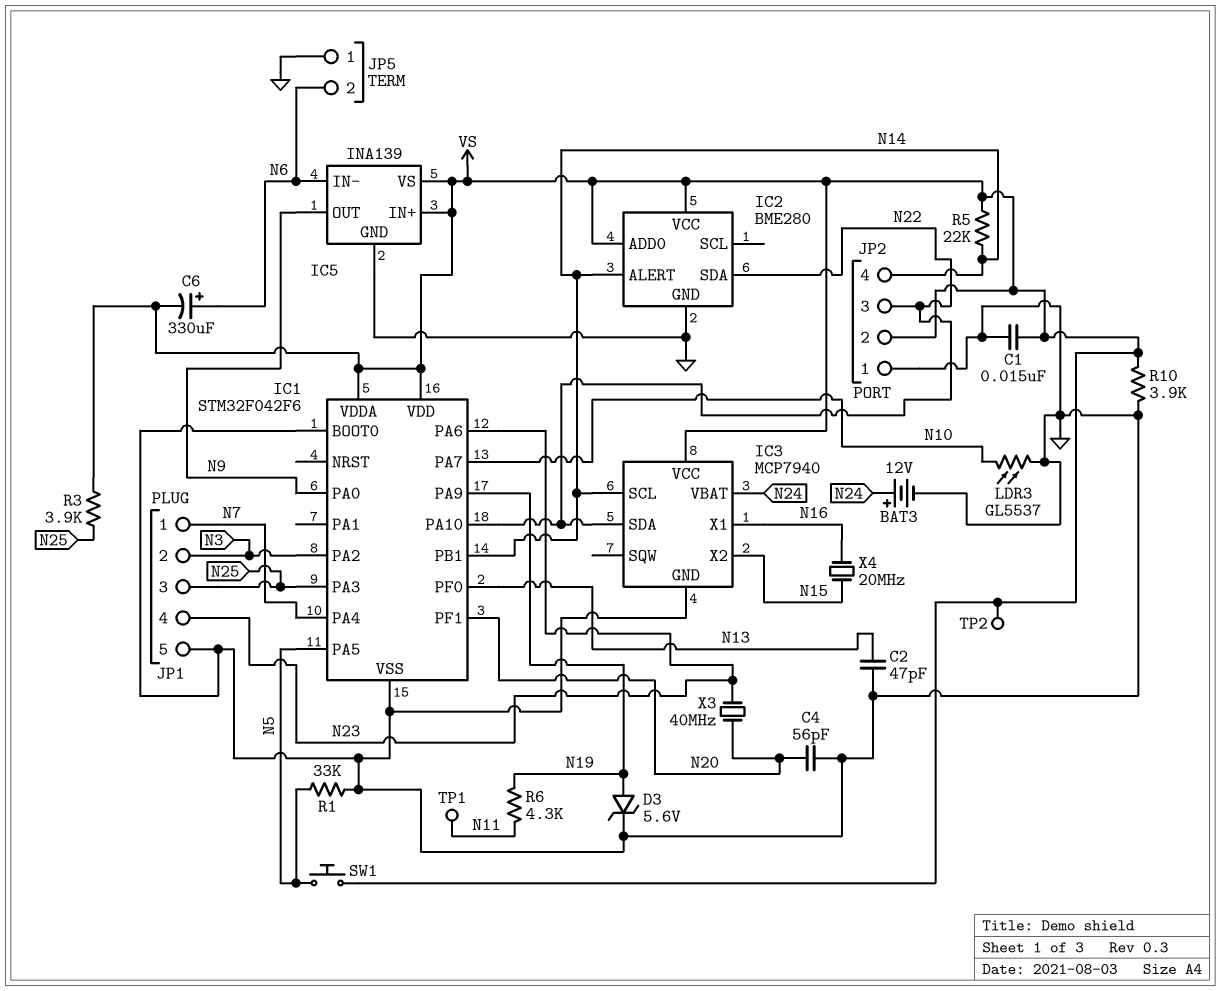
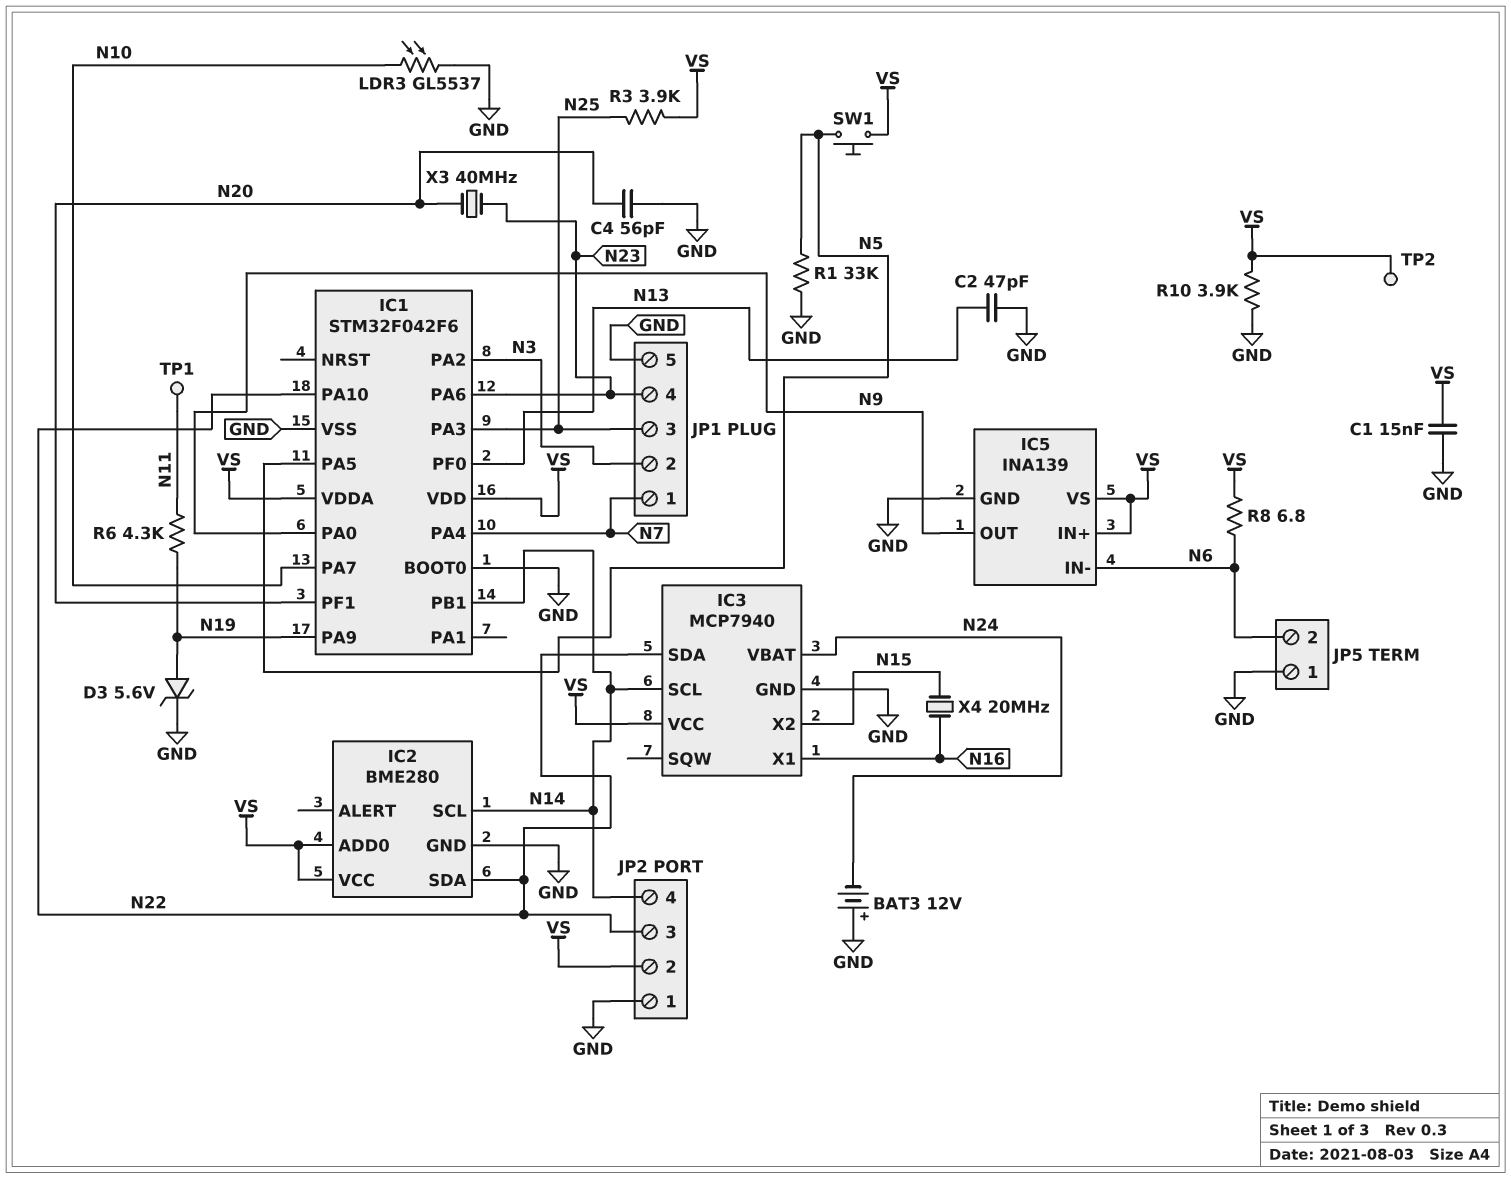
BAT3: 12V (plus N24, minus GND) -> 12V (plus GND, minus N24)
C6: 330uF (plus N6, minus VS) -> none
IC2 pin ALERT: N14 -> none
IC2 pin SCL: none -> N14
R5: 22k (N14, VS) -> none
R8: none -> 6.8 (N6, VS)

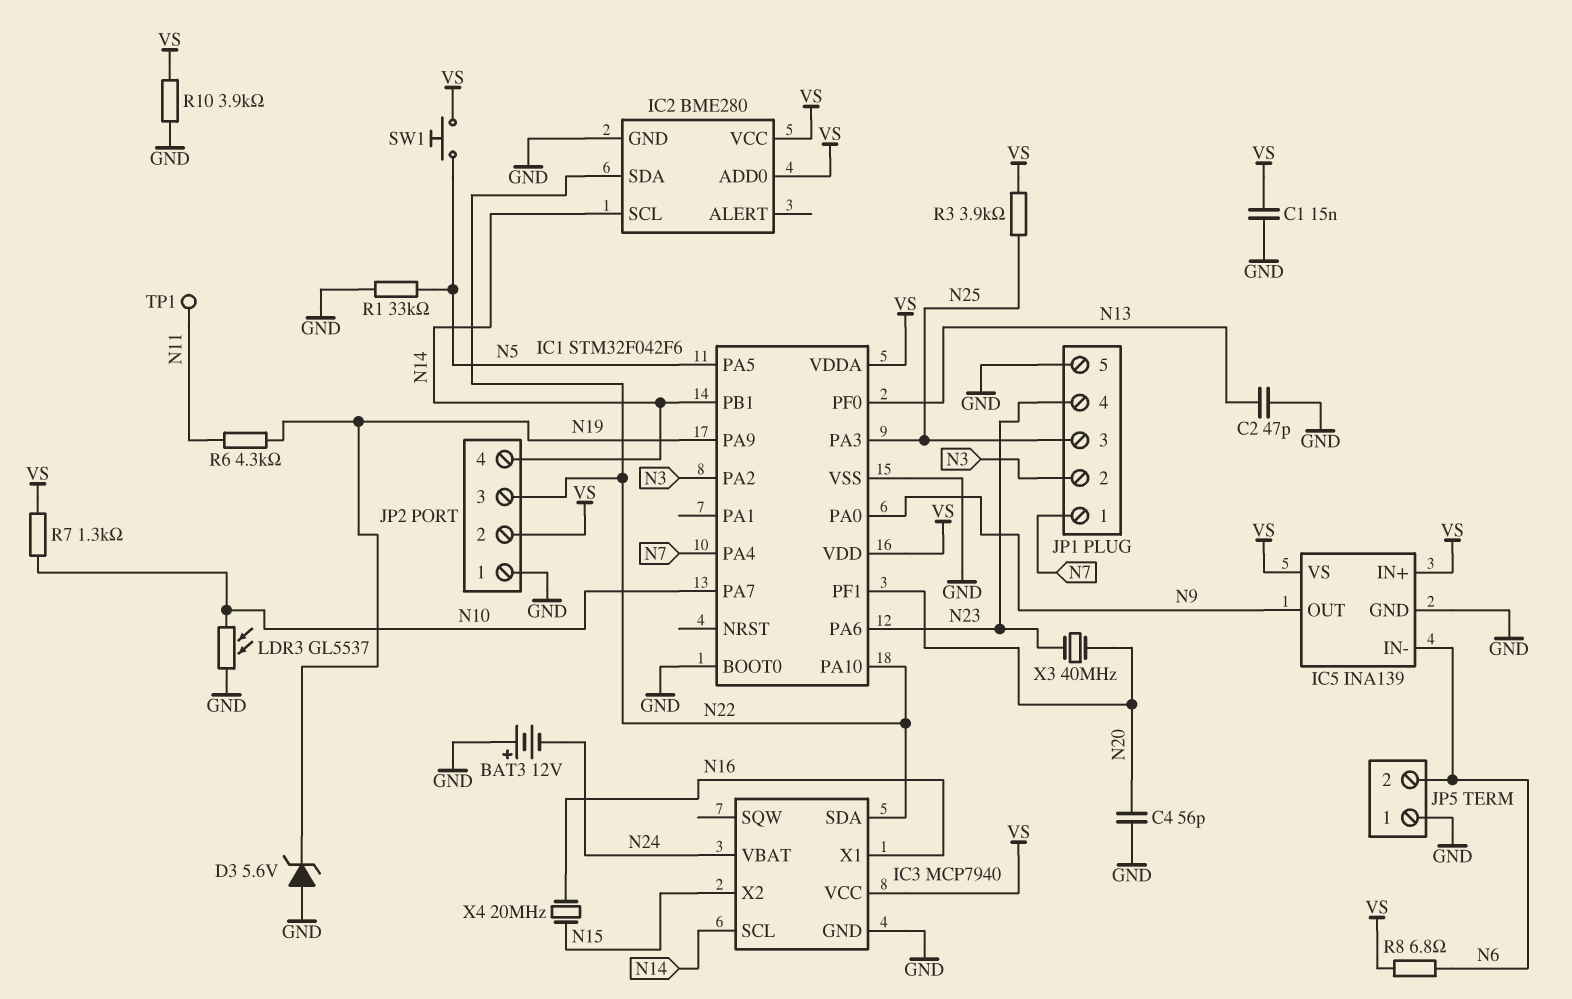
D3: zener 5.6V (A N19, K GND) -> zener 5.6V (A GND, K N19)
R7: none -> 1.3k (N10, VS)
TP2: test point (VS) -> none

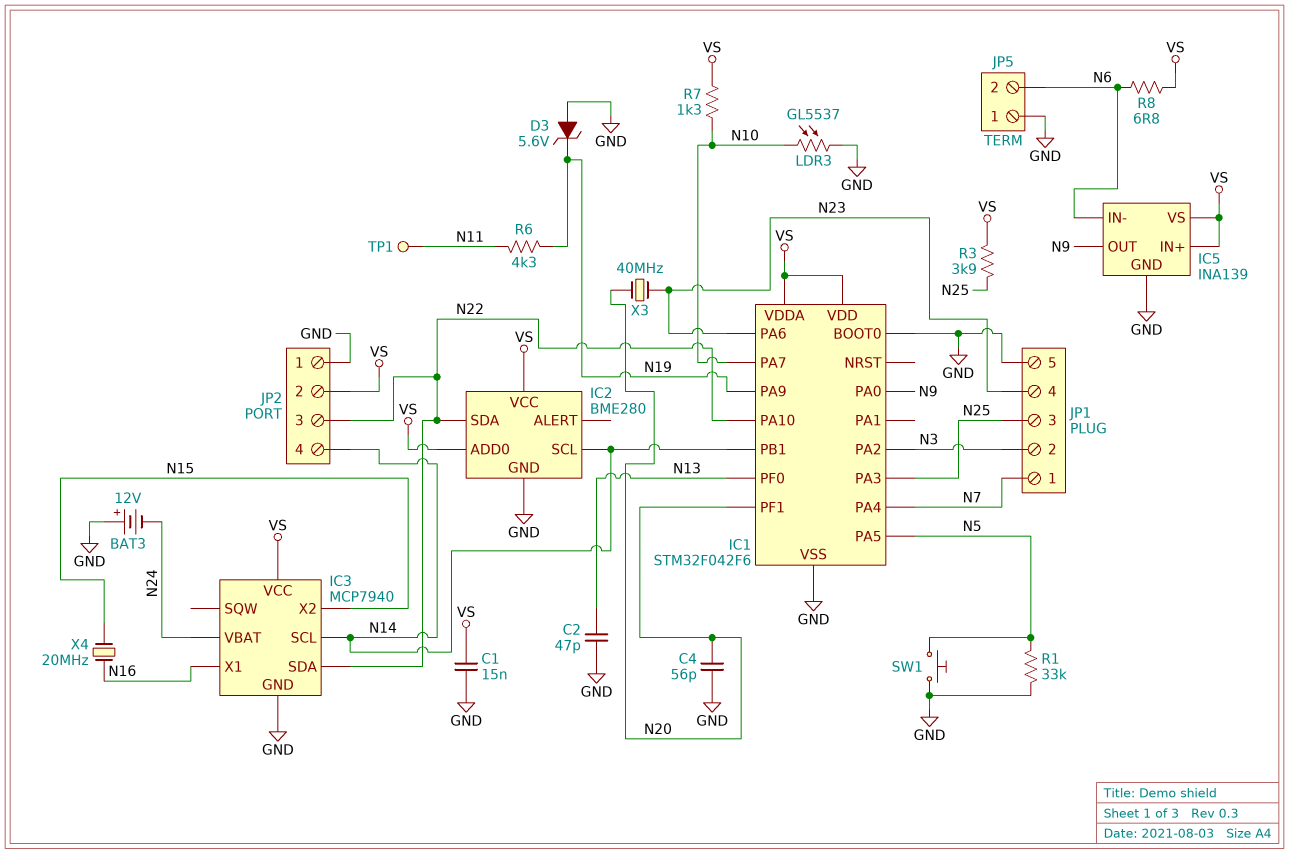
R10: 3.9k (GND, VS) -> none
SW1: button (N5, VS) -> button (GND, N5)

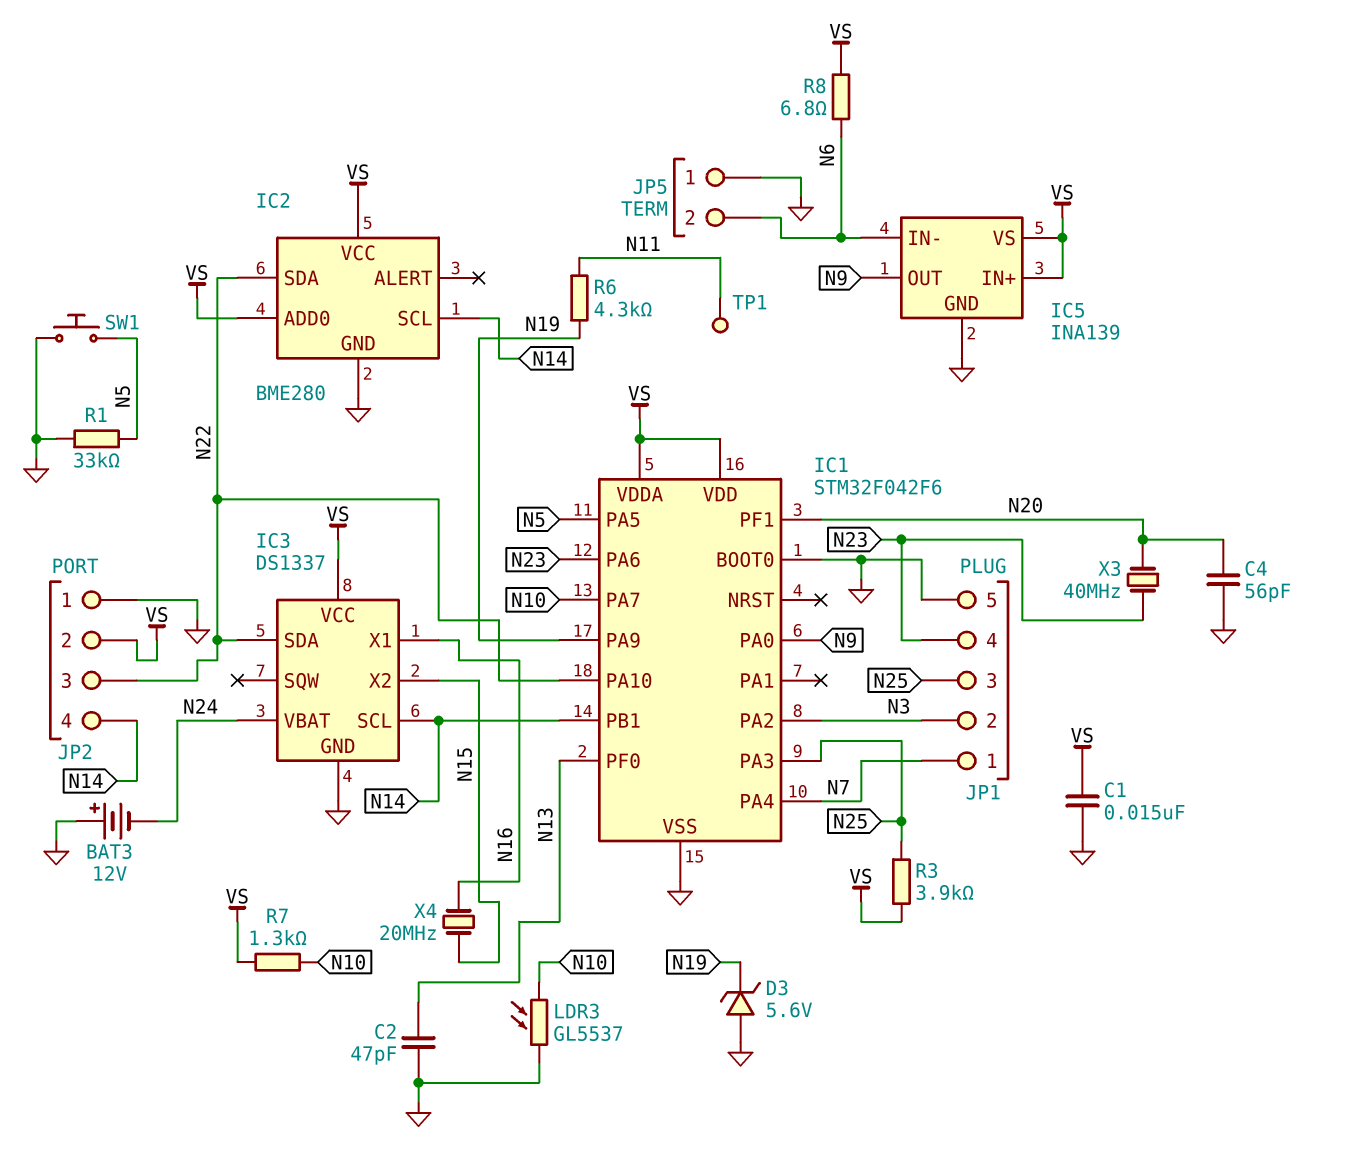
IC3: MCP7940 -> DS1337

